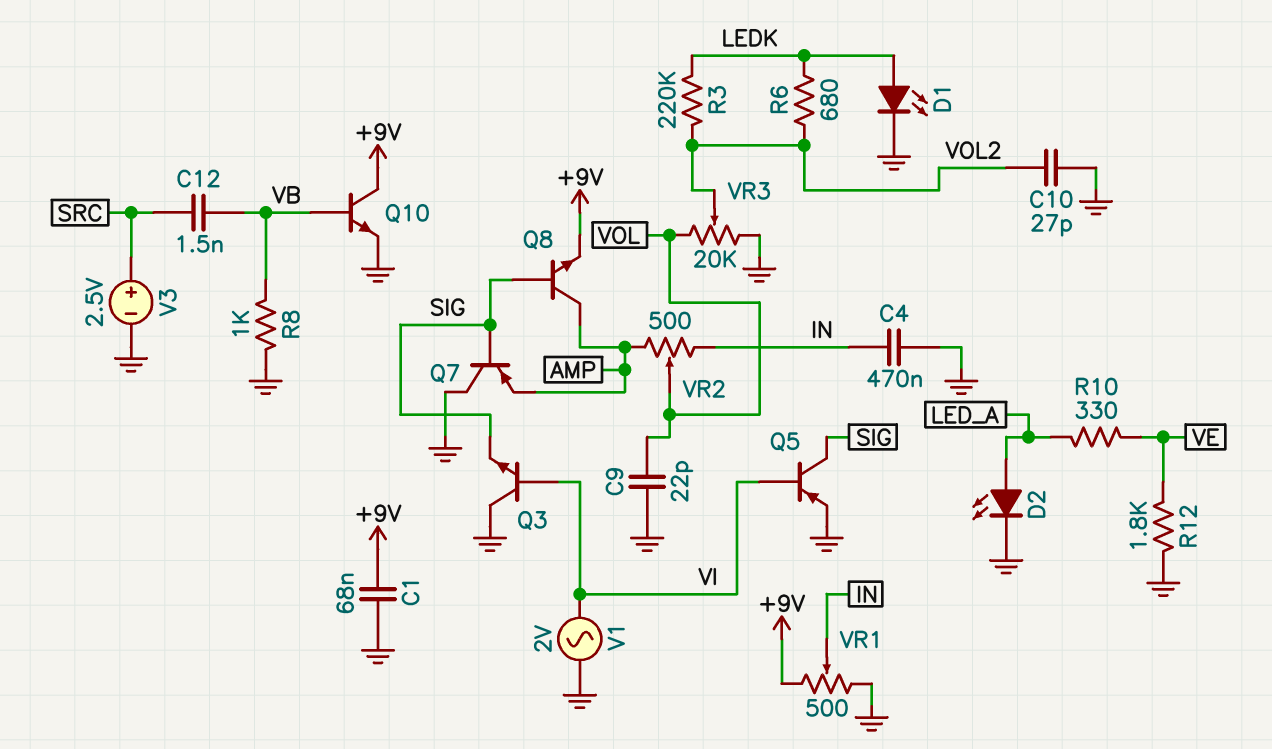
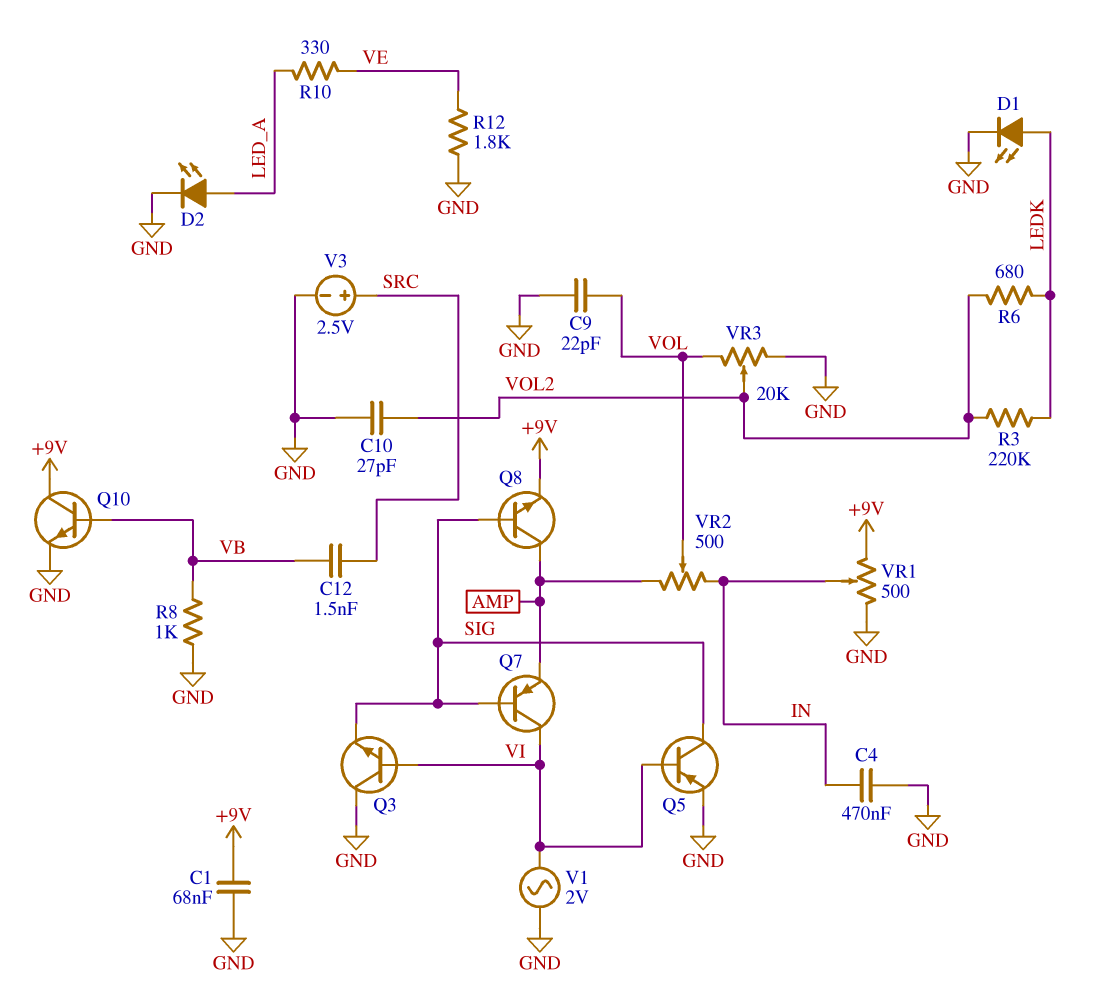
Q7: PNP (B SIG, C GND, E AMP) -> PNP (B SIG, C VI, E AMP)

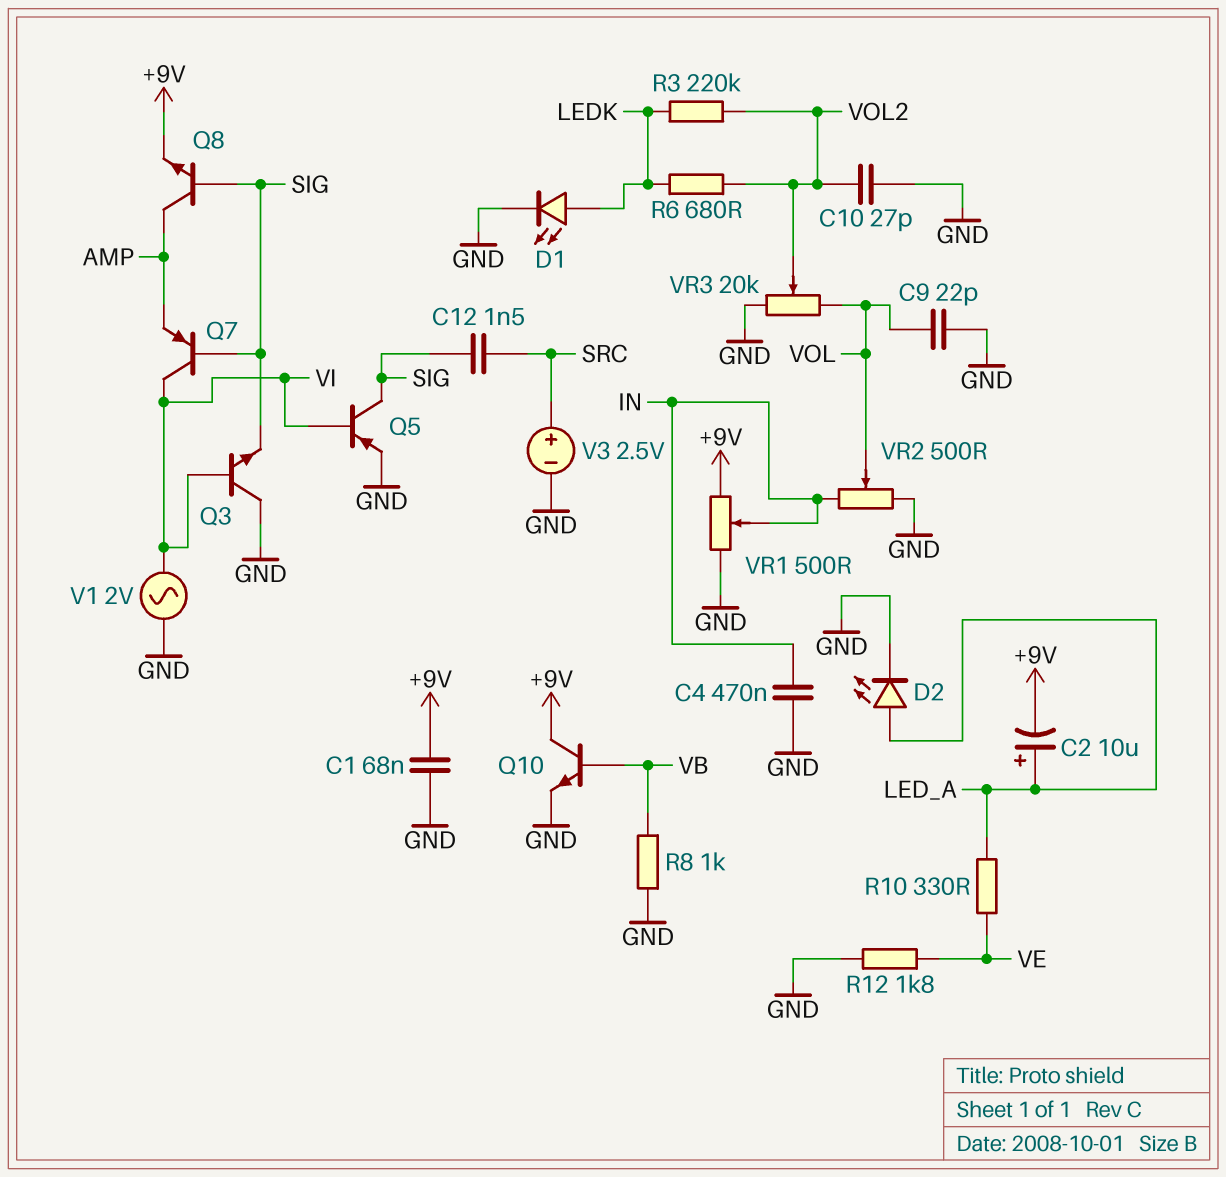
C2: none -> 10uF (plus LED_A, minus +9V)
C12: 1.5nF (SRC, VB) -> 1.5nF (SIG, SRC)
VR2: 500 (AMP, IN, wiper VOL) -> 500 (GND, IN, wiper VOL)

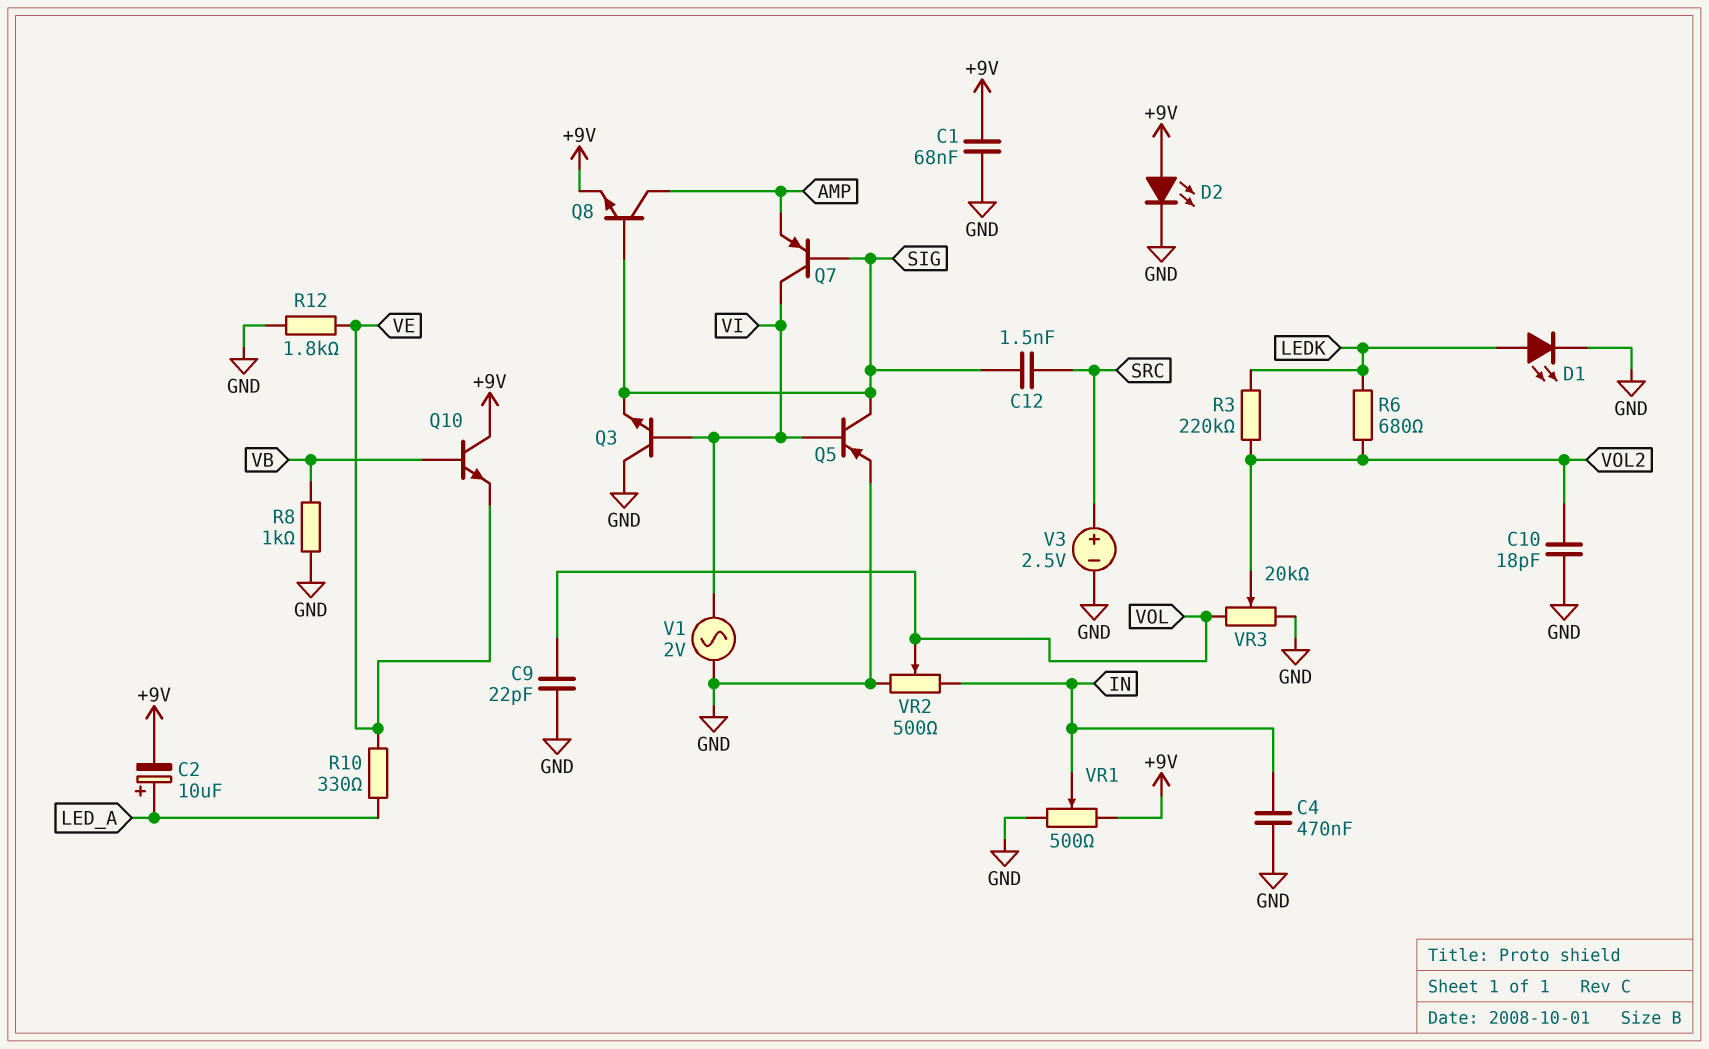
C10: 27pF (GND, VOL2) -> 18pF (GND, VOL2)
D2: LED (A LED_A, K GND) -> LED (A +9V, K GND)
Q10: NPN (B VB, C +9V, E GND) -> NPN (B VB, C +9V, E VE)

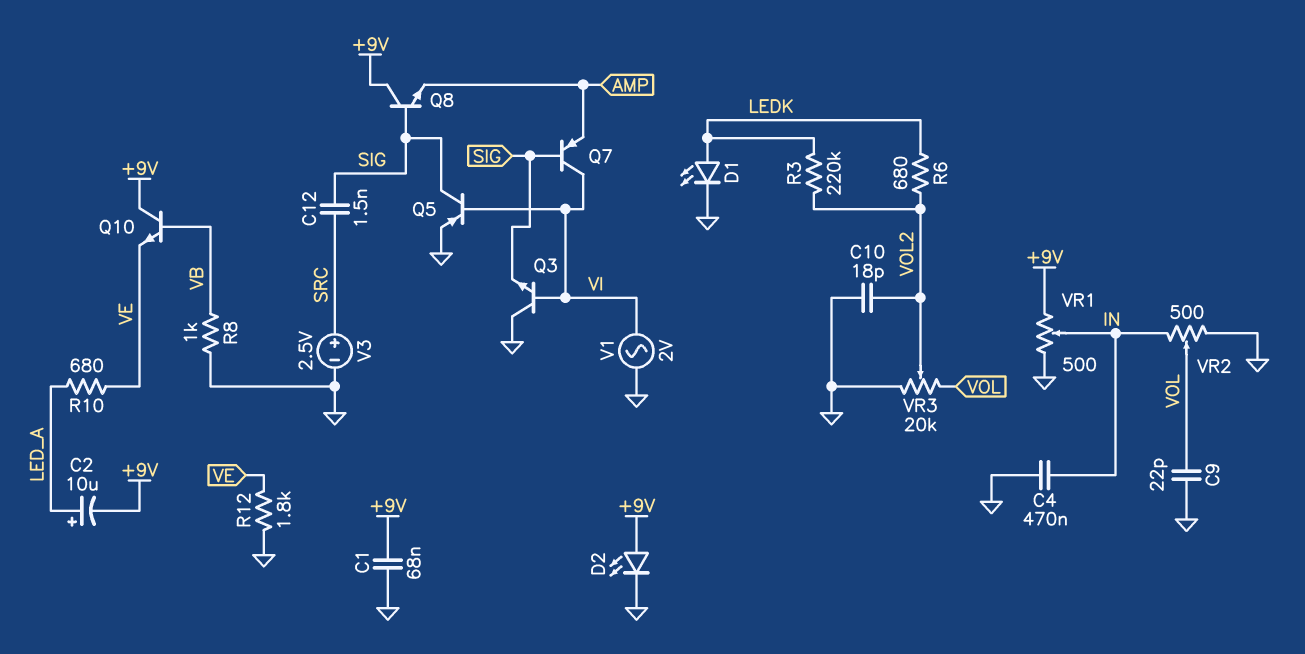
Q8: NPN (B SIG, C AMP, E +9V) -> NPN (B SIG, C +9V, E AMP)
R10: 330 (LED_A, VE) -> 680 (LED_A, VE)

